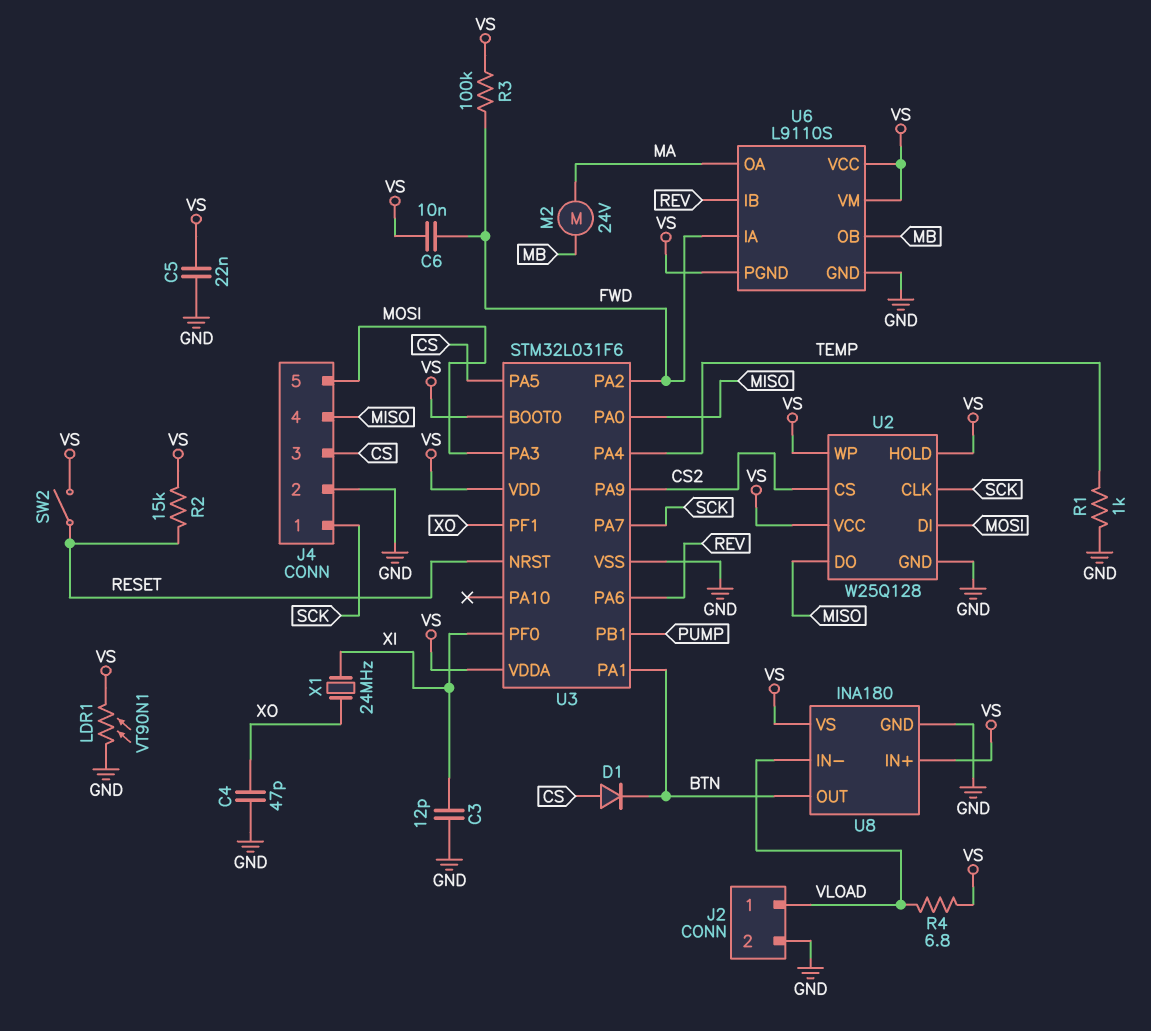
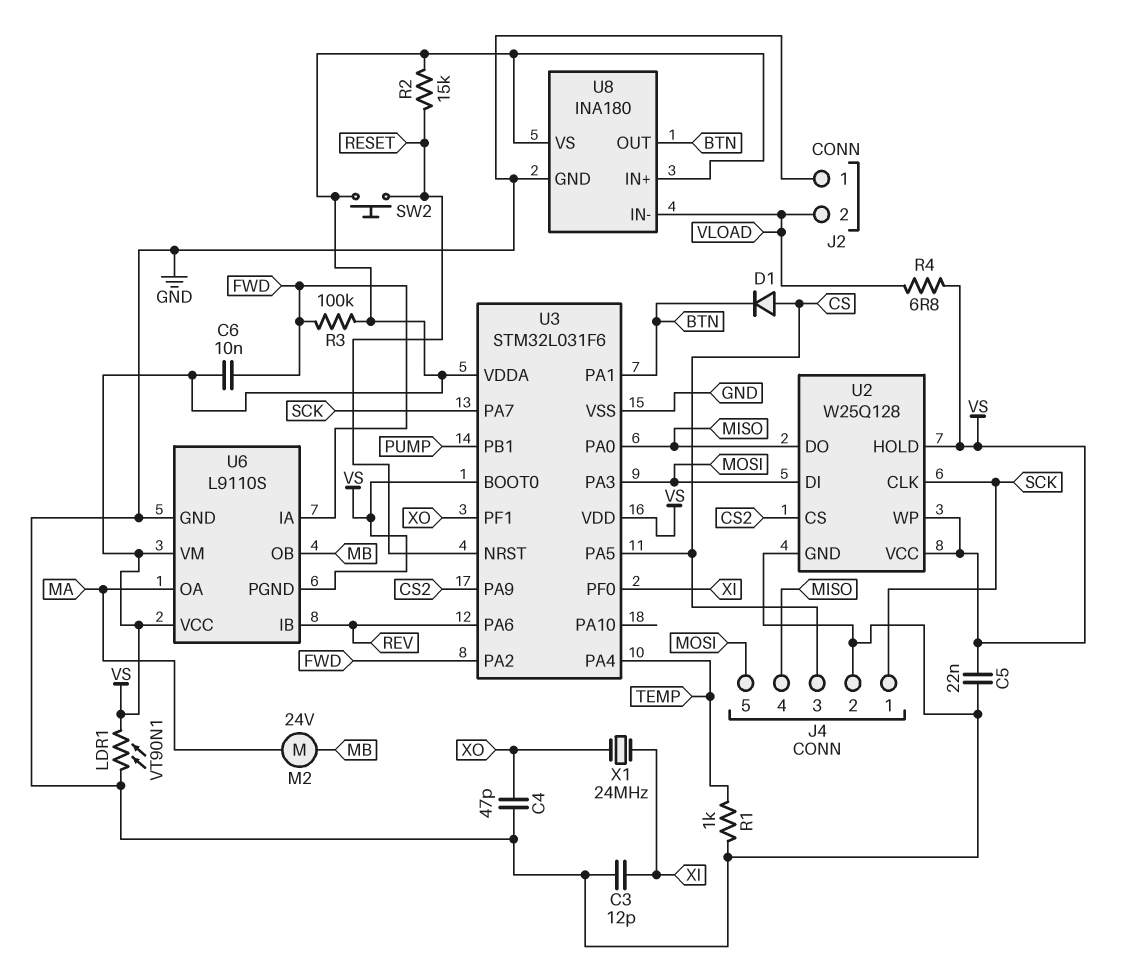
J2 pin 1: VLOAD -> GND
J2 pin 2: GND -> VLOAD
SW2: switch (RESET, VS) -> button (RESET, VS)

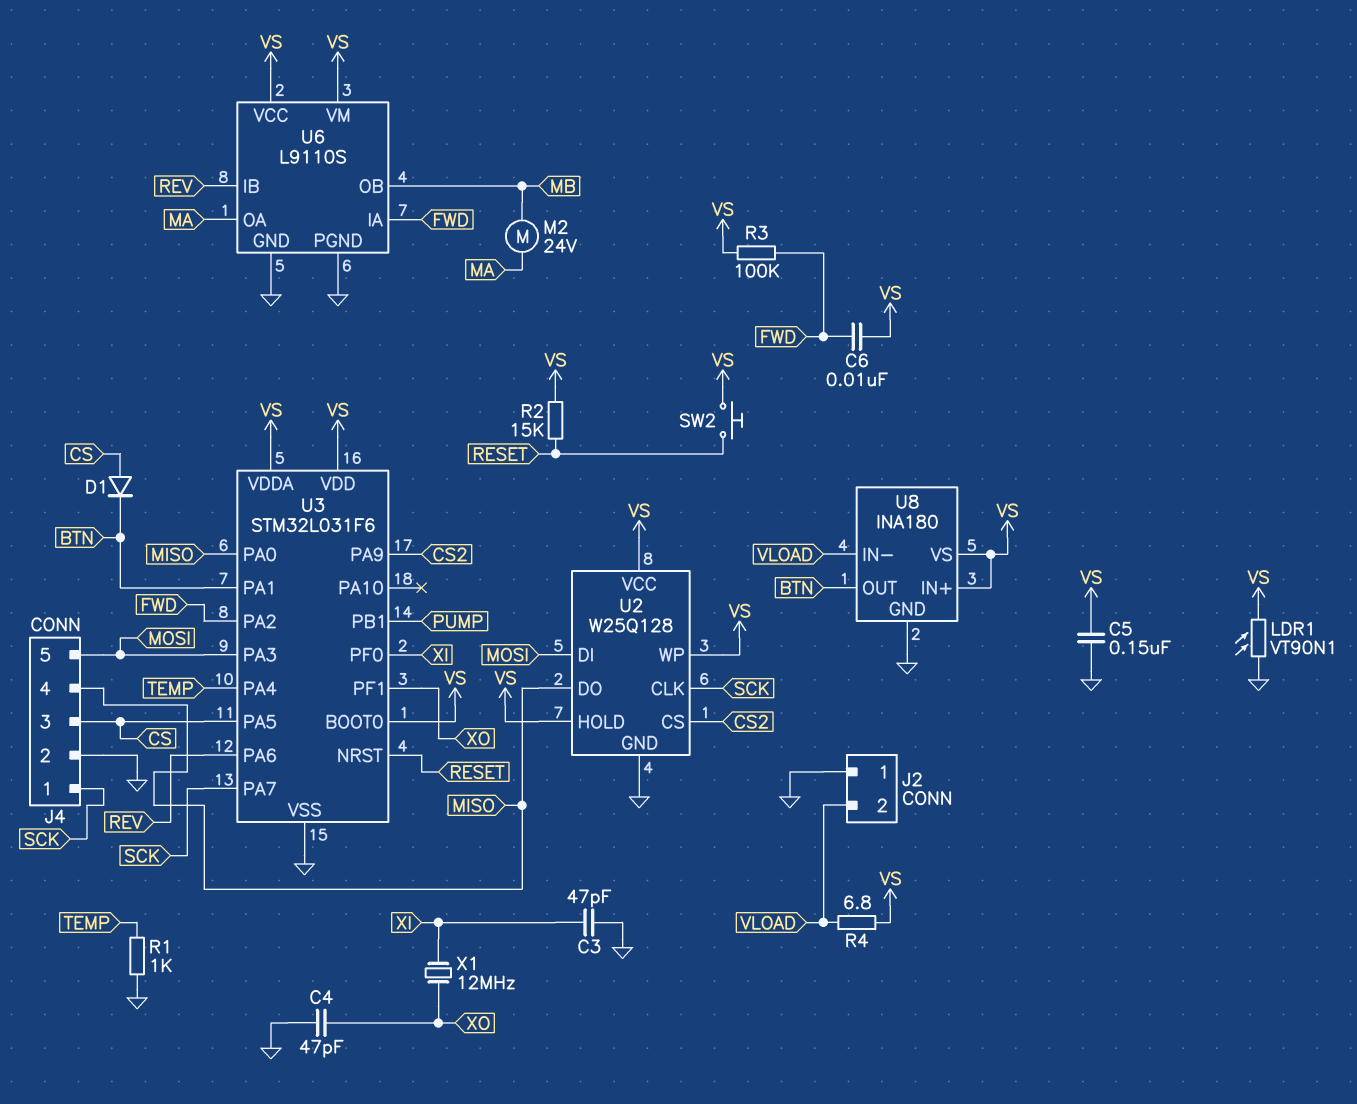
C3: 12pF (GND, XI) -> 47pF (GND, XI)
C5: 22nF (GND, VS) -> 150nF (GND, VS)
U6 pin PGND: VS -> GND
X1: 24MHz (XI, XO) -> 12MHz (XI, XO)

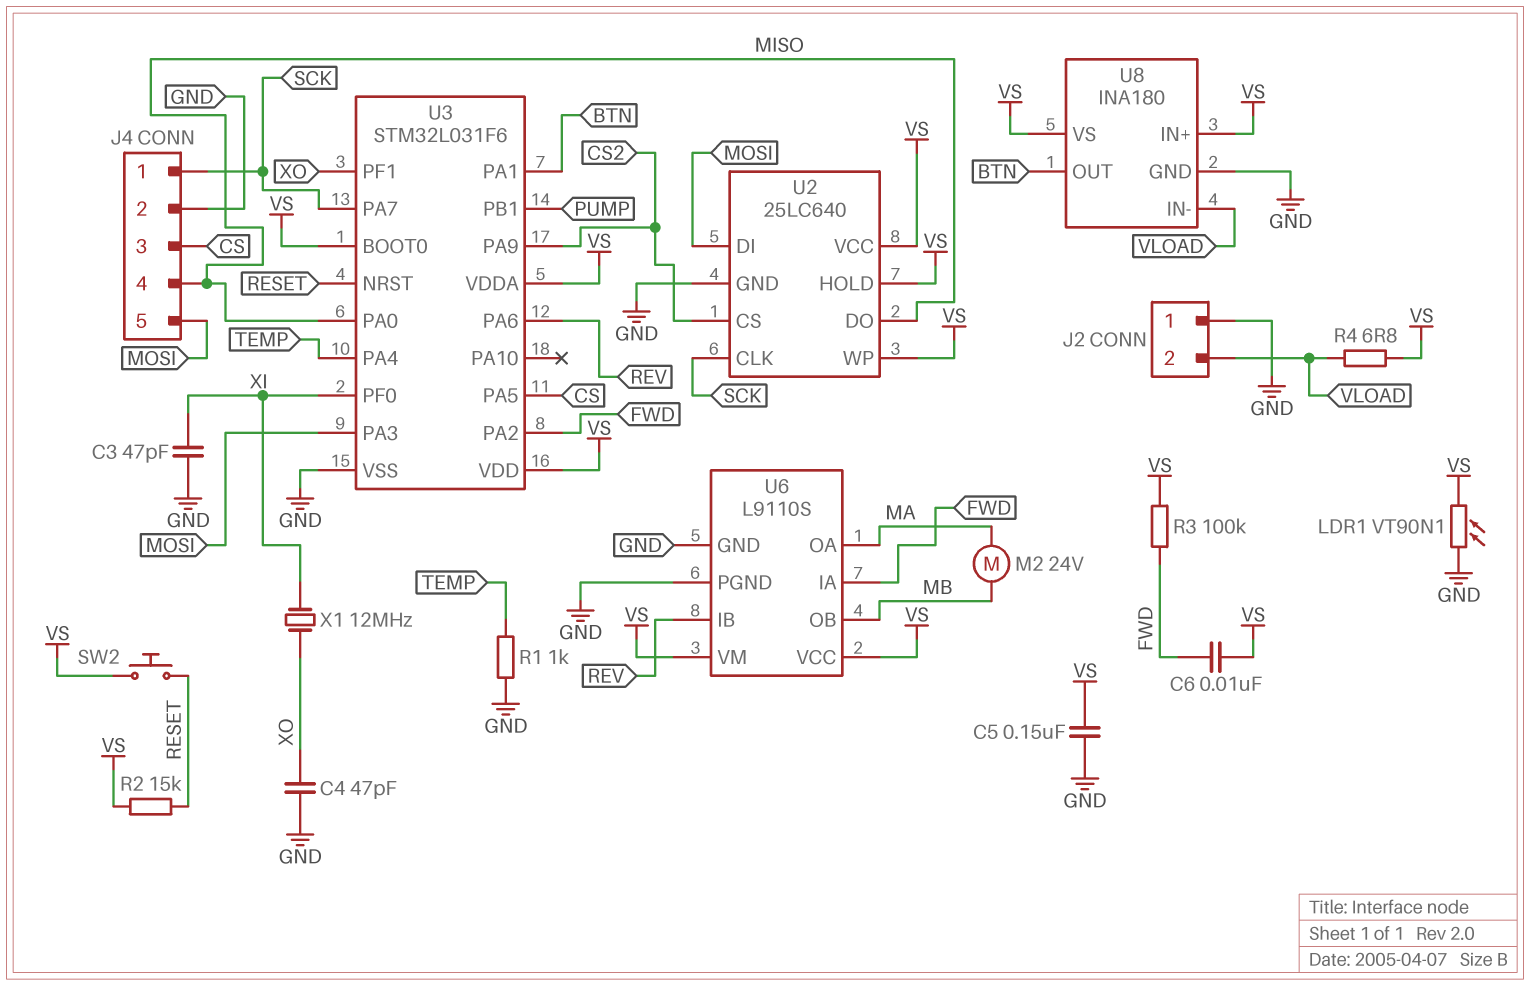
D1: diode (A CS, K BTN) -> none
U2: W25Q128 -> 25LC640

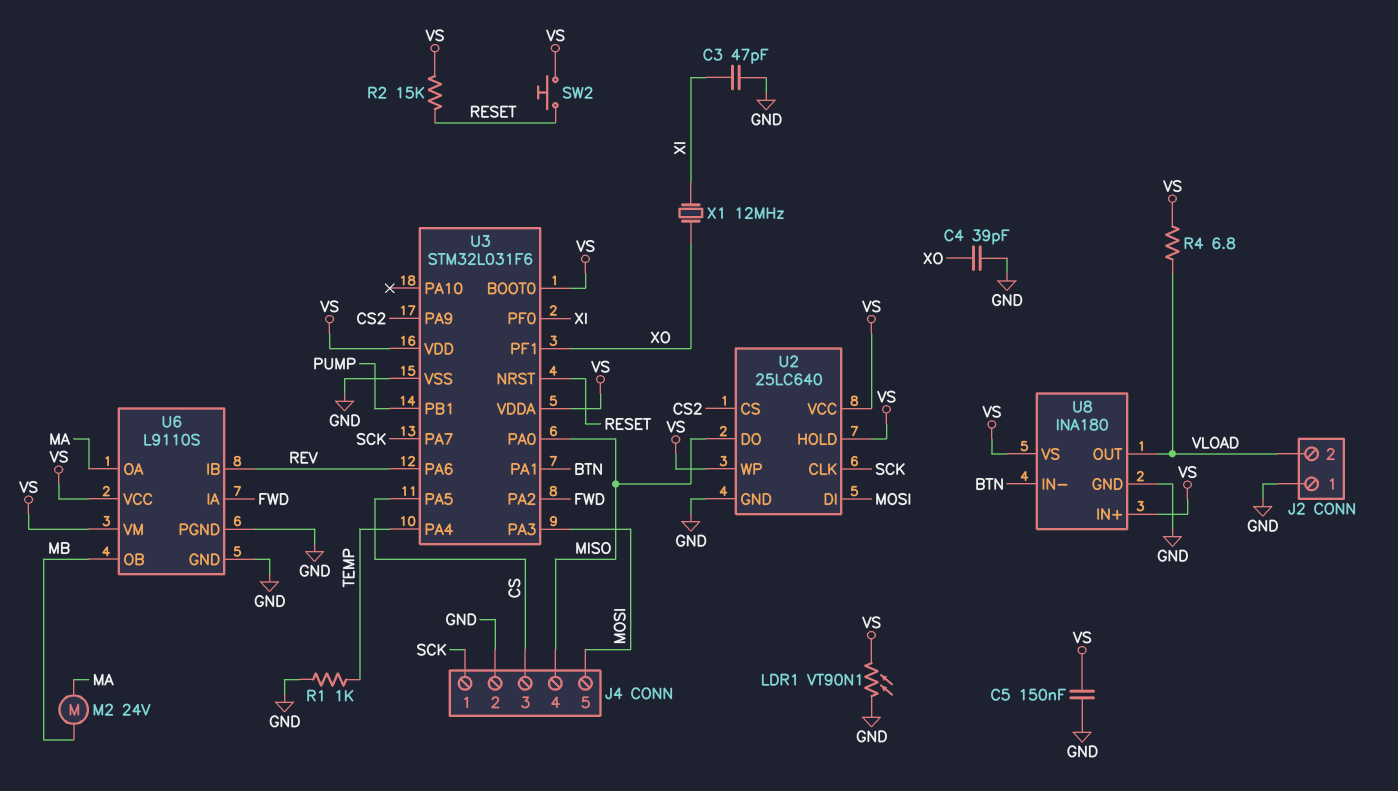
C4: 47pF (GND, XO) -> 39pF (GND, XO)
C6: 10nF (FWD, VS) -> none
R3: 100k (FWD, VS) -> none
U8 pin IN-: VLOAD -> BTN
U8 pin OUT: BTN -> VLOAD

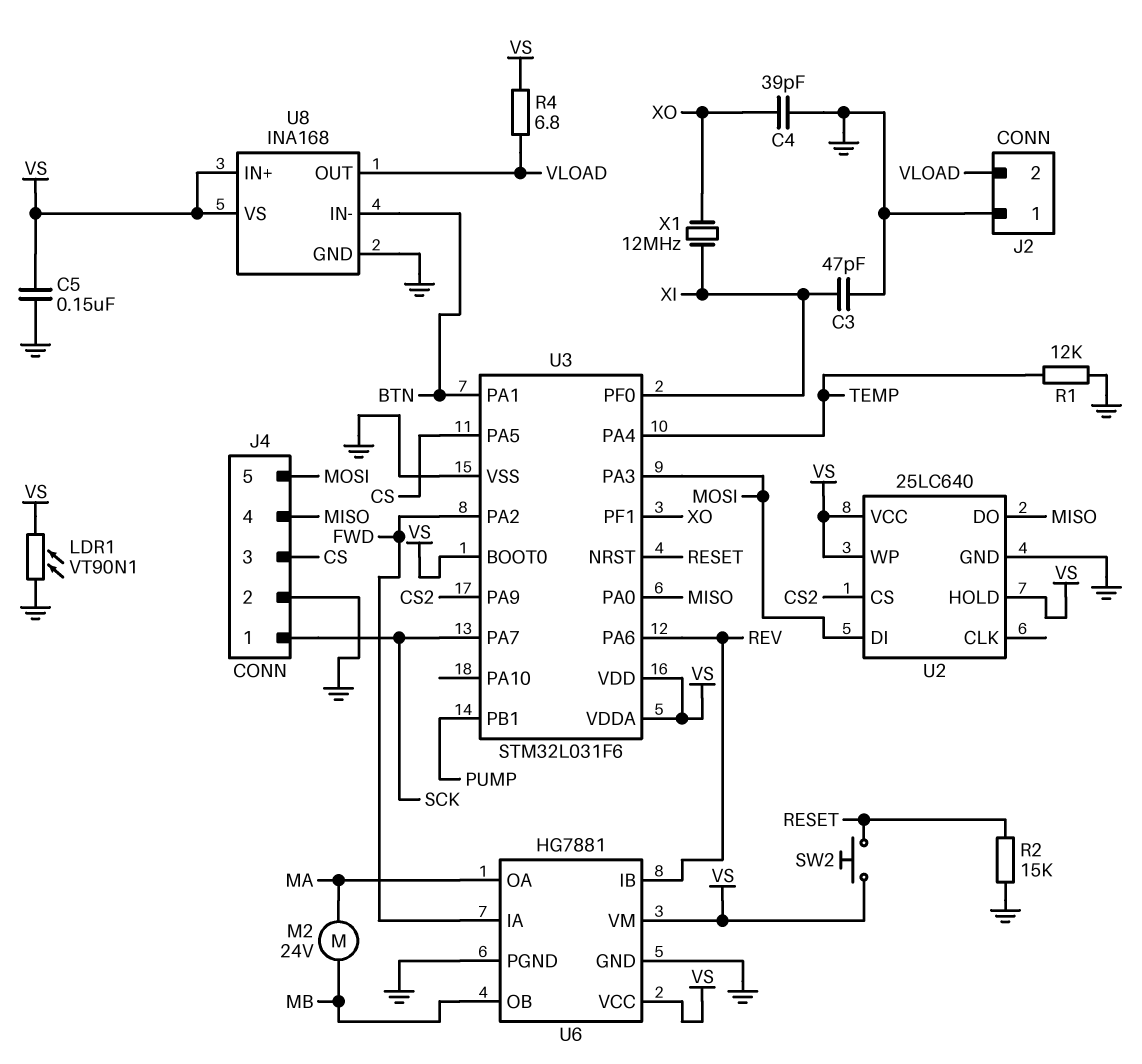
R1: 1k (GND, TEMP) -> 12k (GND, TEMP)
R2: 15k (RESET, VS) -> 15k (GND, RESET)
U2 pin CLK: SCK -> none
U6: L9110S -> HG7881
U8: INA180 -> INA168

